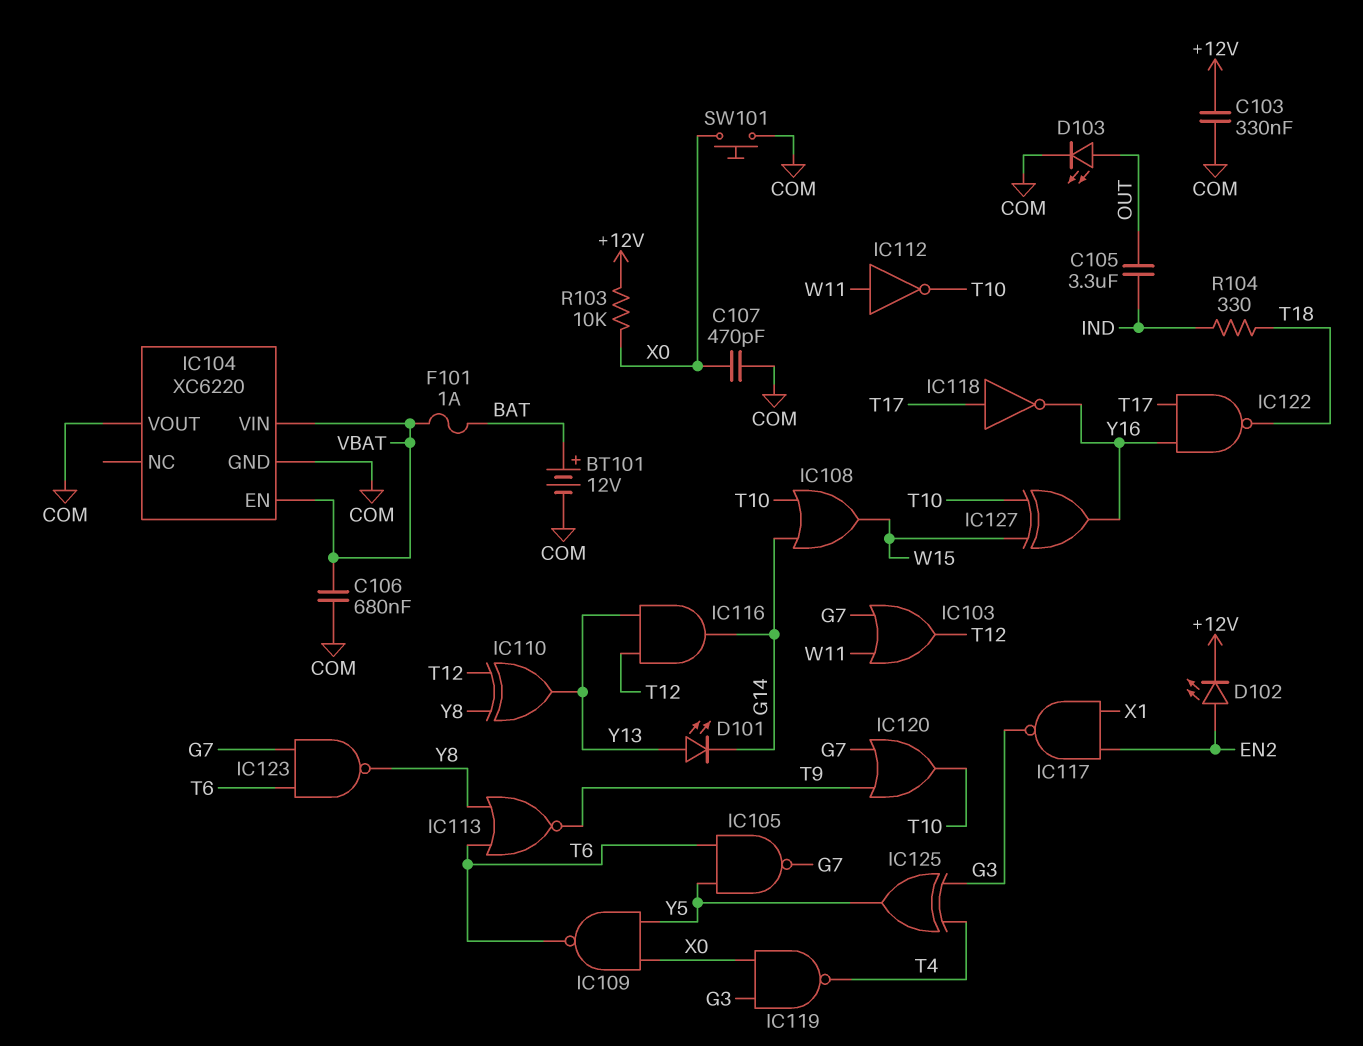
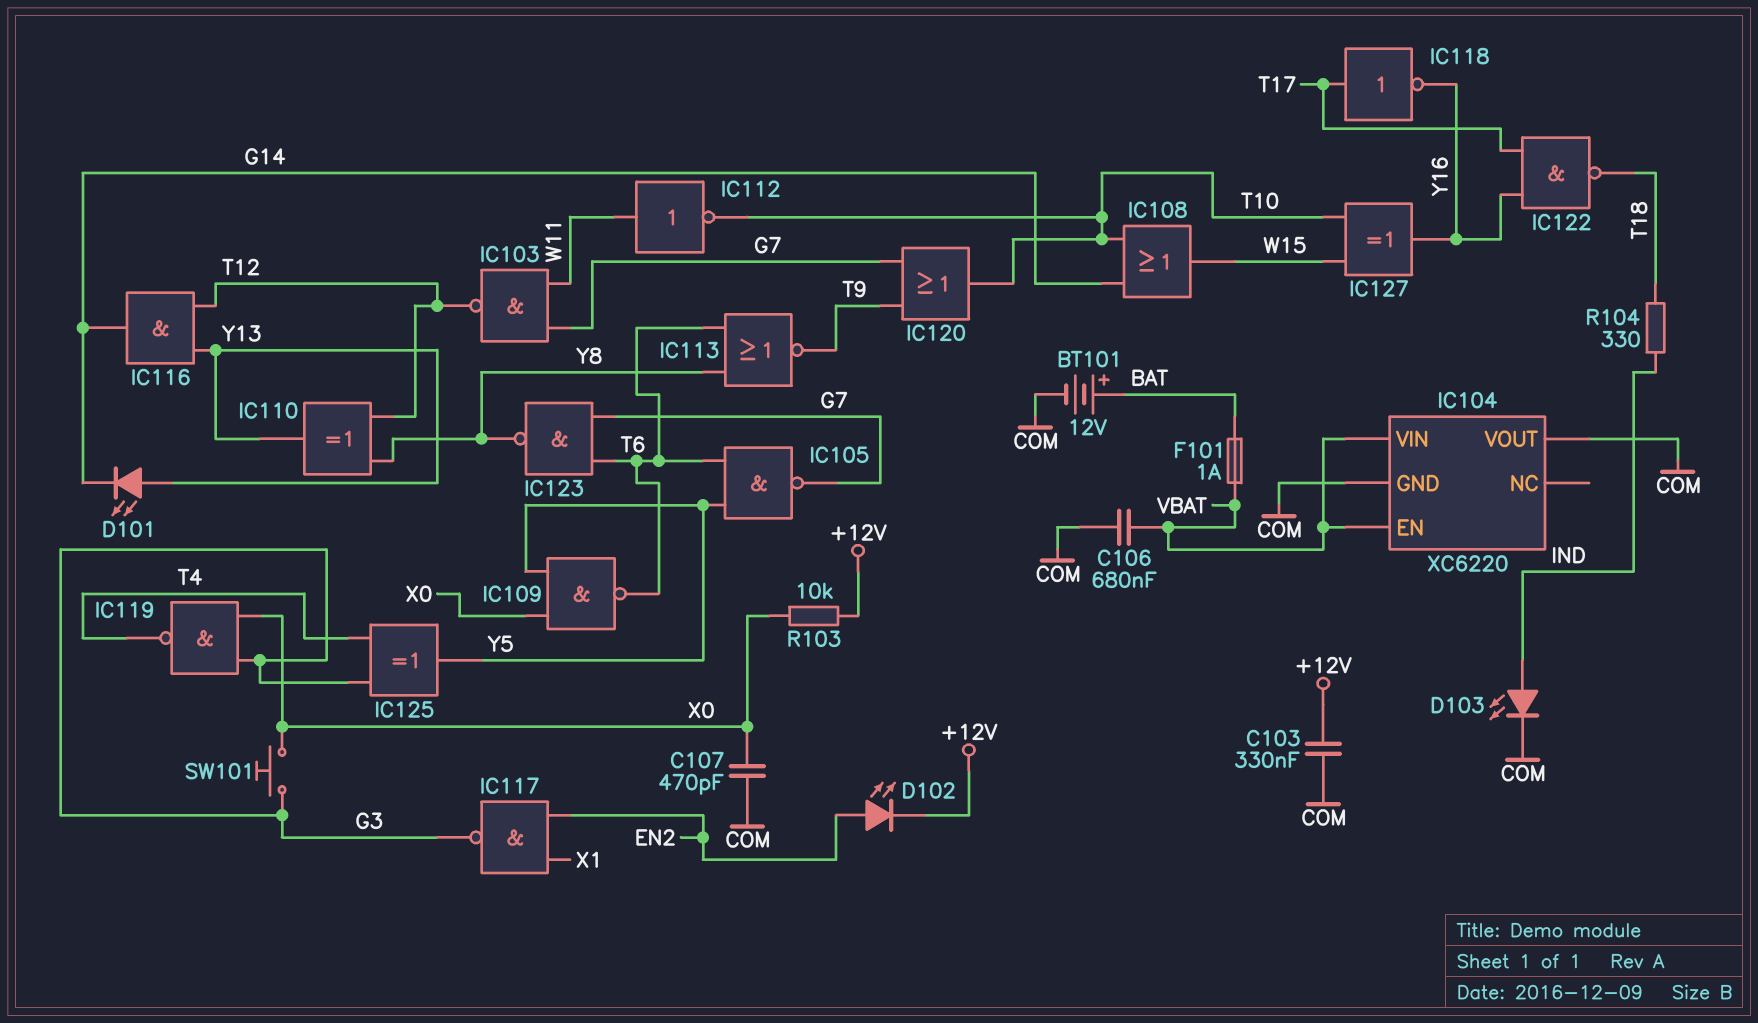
C105: 3.3uF (IND, OUT) -> none
D103: LED (A OUT, K COM) -> LED (A IND, K COM)
IC103: OR (in G7, in W11, out T12) -> NAND (in G7, in W11, out T12)
SW101: button (COM, X0) -> button (G3, X0)

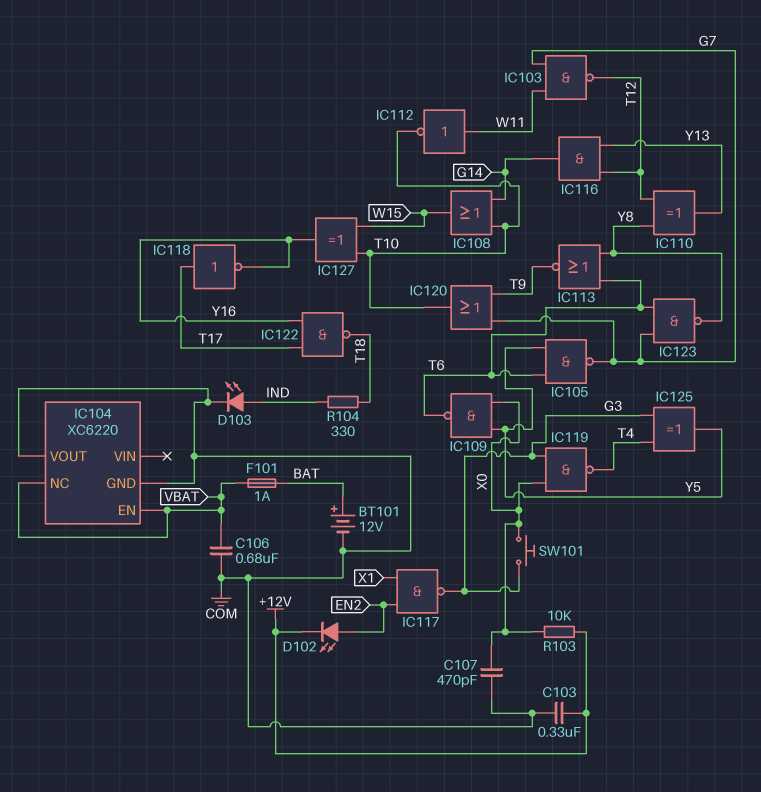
D101: LED (A Y13, K G14) -> none
IC104 pin NC: none -> VBAT
IC104 pin VIN: VBAT -> none

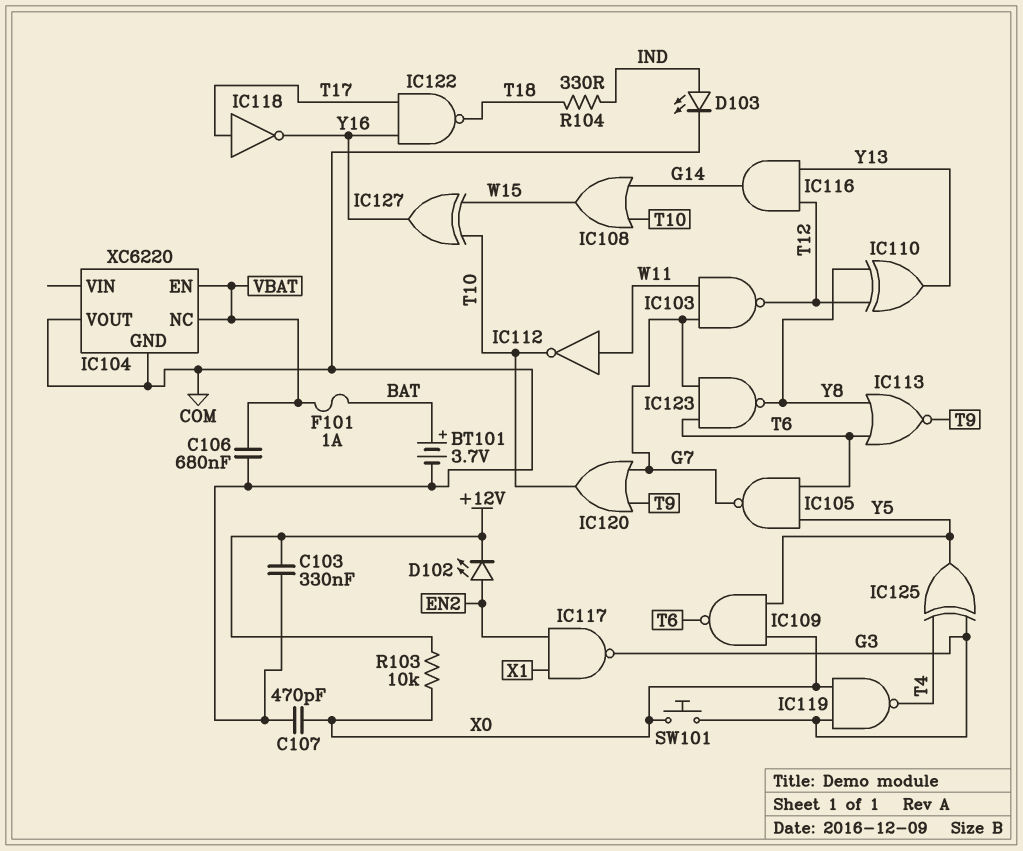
BT101: 12V (plus BAT, minus COM) -> 3.7V (plus BAT, minus COM)

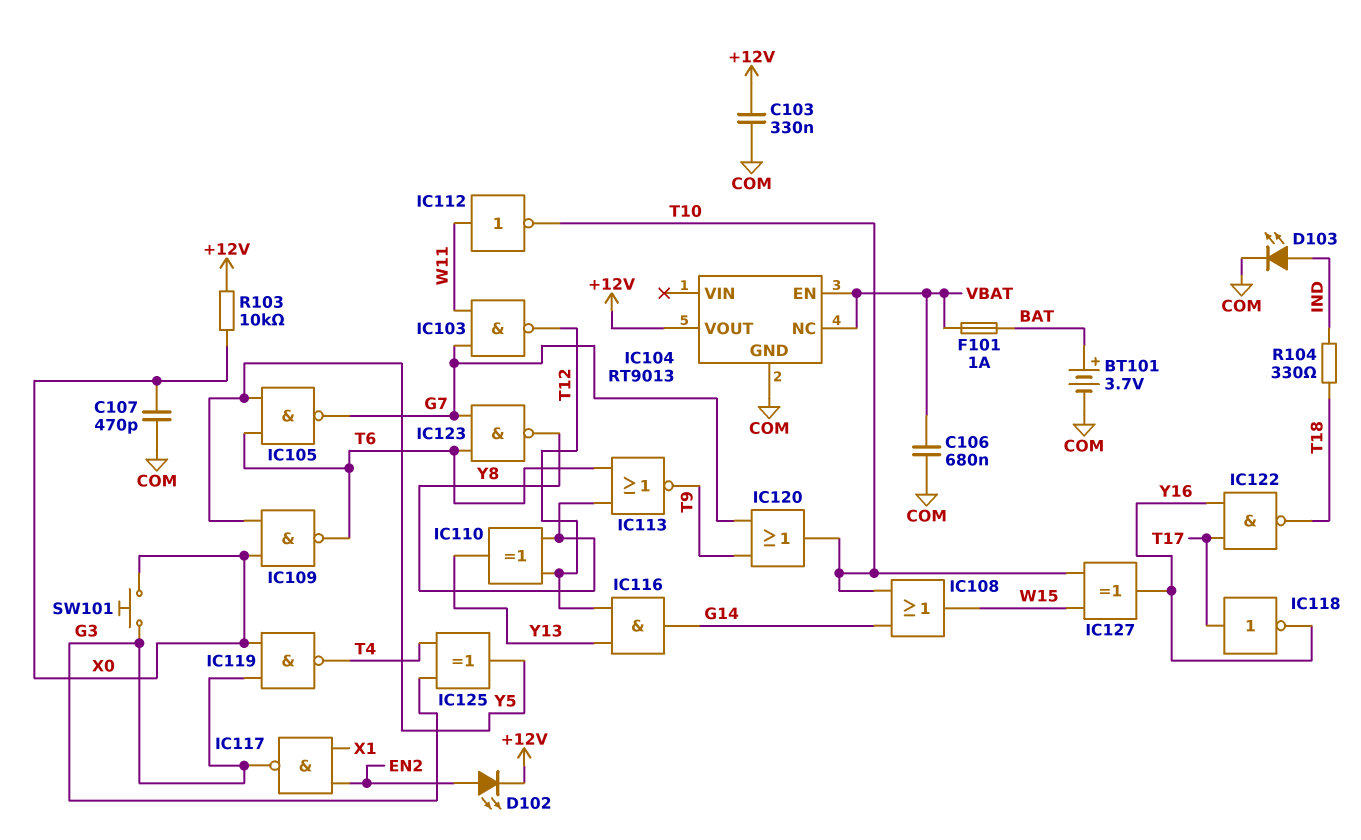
IC104: XC6220 -> RT9013
IC104 pin VOUT: COM -> +12V

